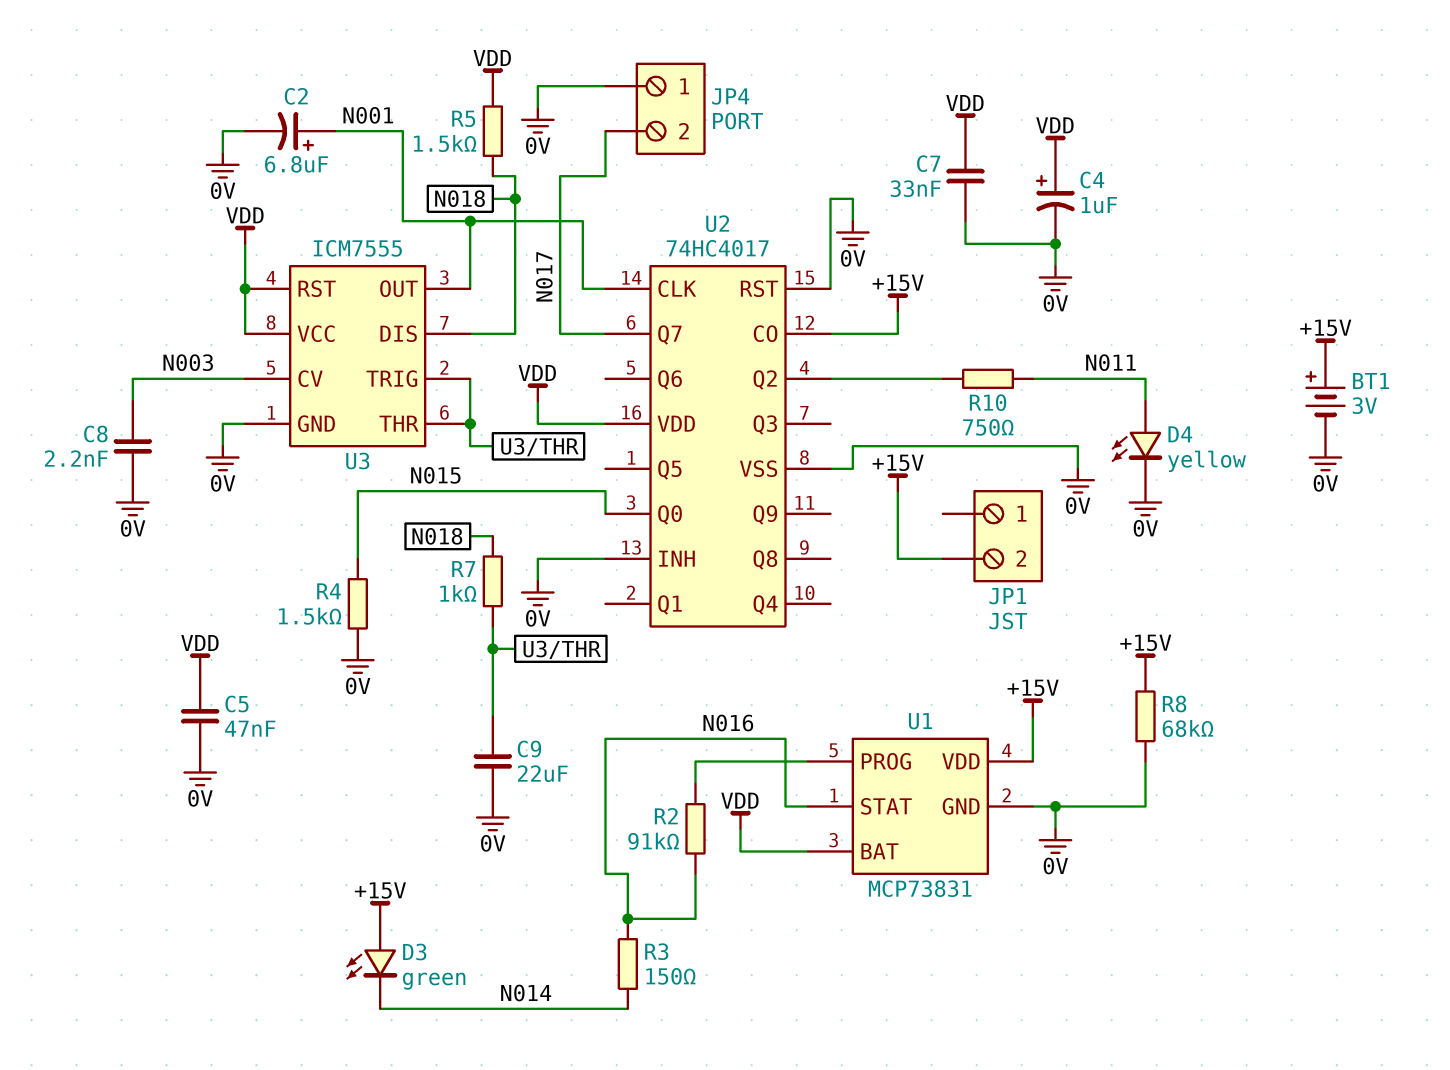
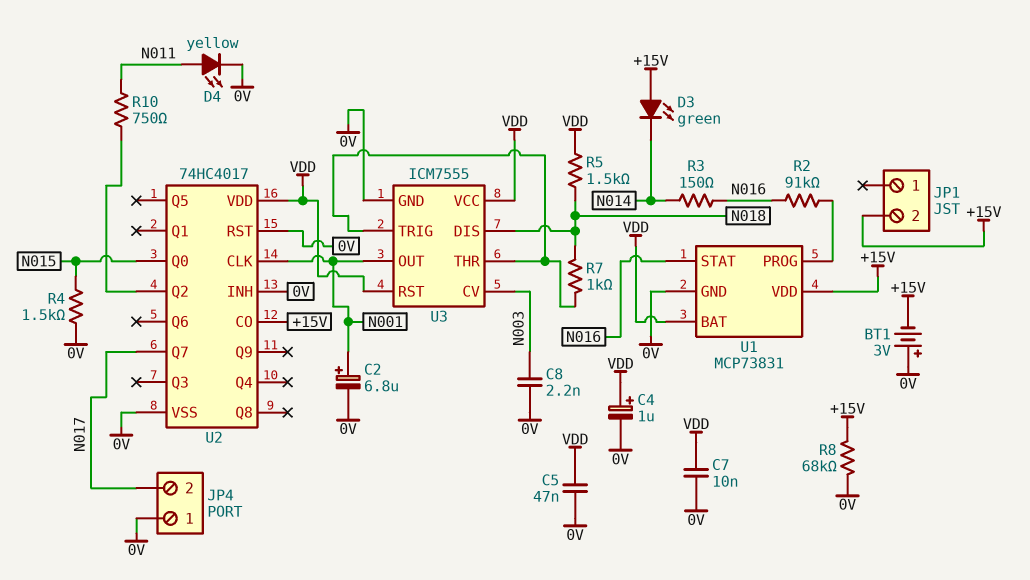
BT1: 3V (plus +15V, minus 0V) -> 3V (plus 0V, minus +15V)
C7: 33nF (0V, VDD) -> 10nF (0V, VDD)
C9: 22uF (0V, U3/THR) -> none

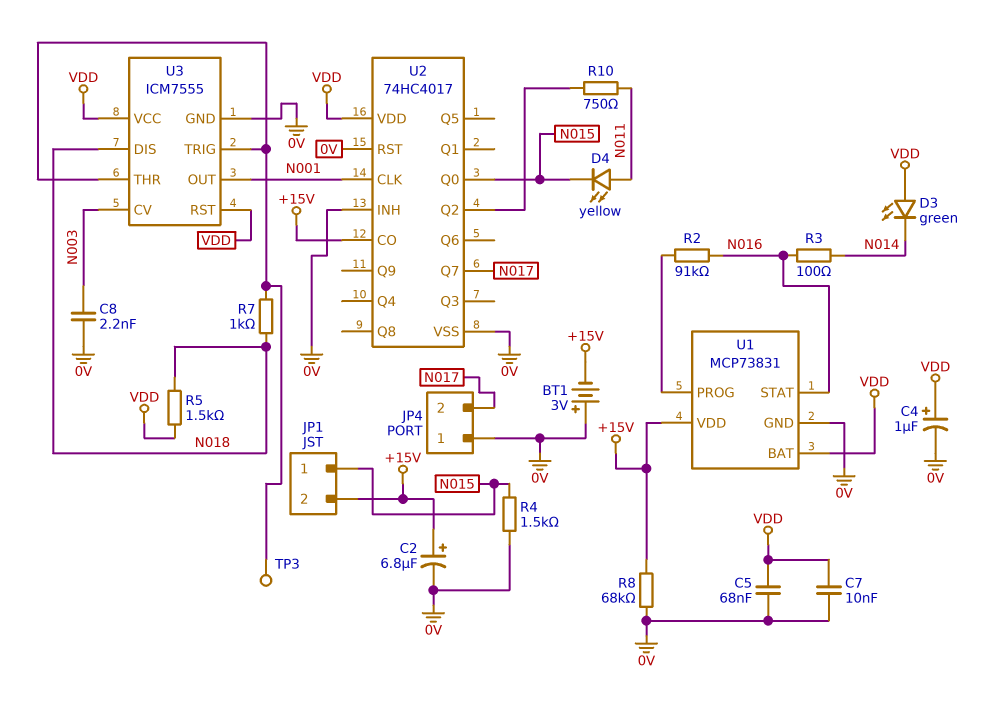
C2: 6.8uF (plus N001, minus 0V) -> 6.8uF (plus +15V, minus 0V)
C5: 47nF (0V, VDD) -> 68nF (0V, VDD)
D3: LED green (A +15V, K N014) -> LED green (A VDD, K N014)
D4: LED yellow (A N011, K 0V) -> LED yellow (A N011, K N015)
JP1 pin 1: none -> N015
R3: 150 (N014, N016) -> 100 (N014, N016)
TP3: none -> test point (U3/THR)

